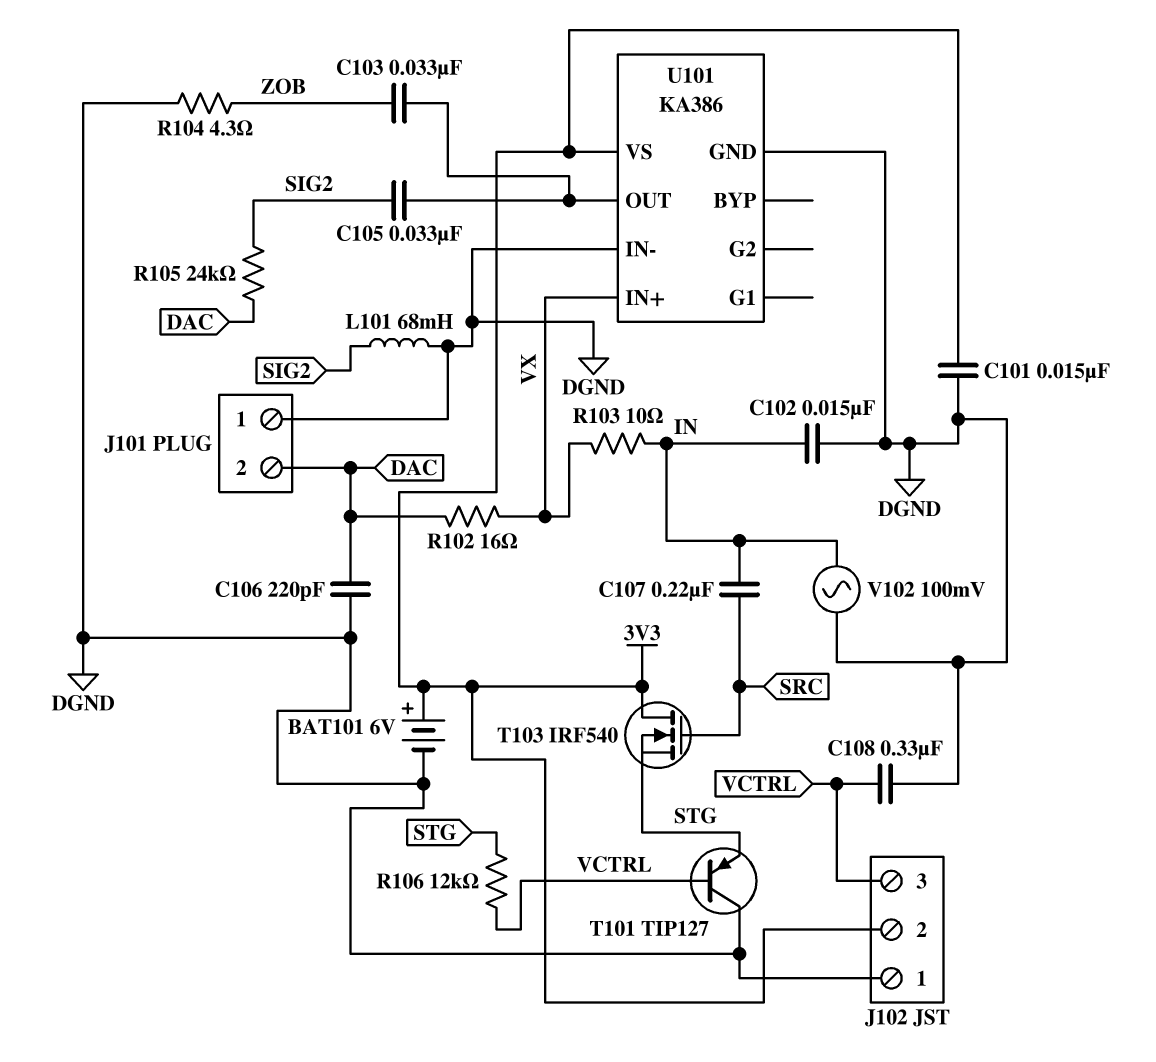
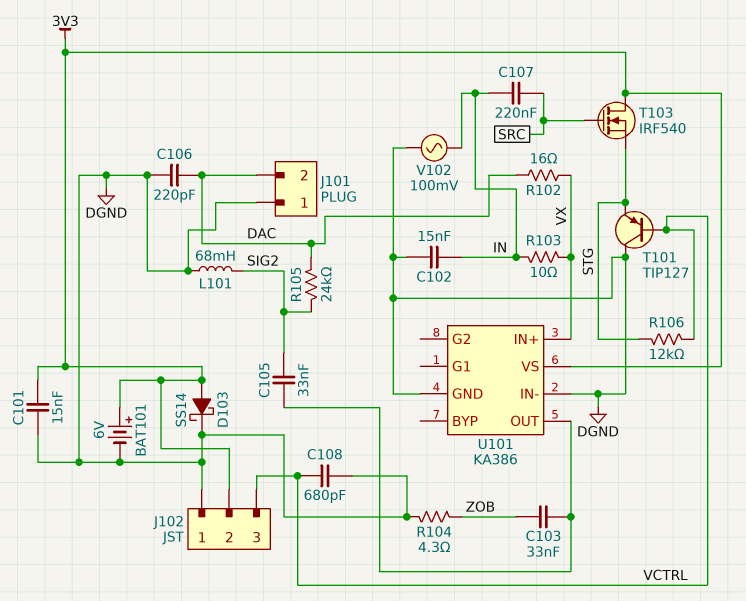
C108: 330nF (DGND, VCTRL) -> 680pF (DGND, VCTRL)
D103: none -> schottky SS14 (A 3V3, K DGND)

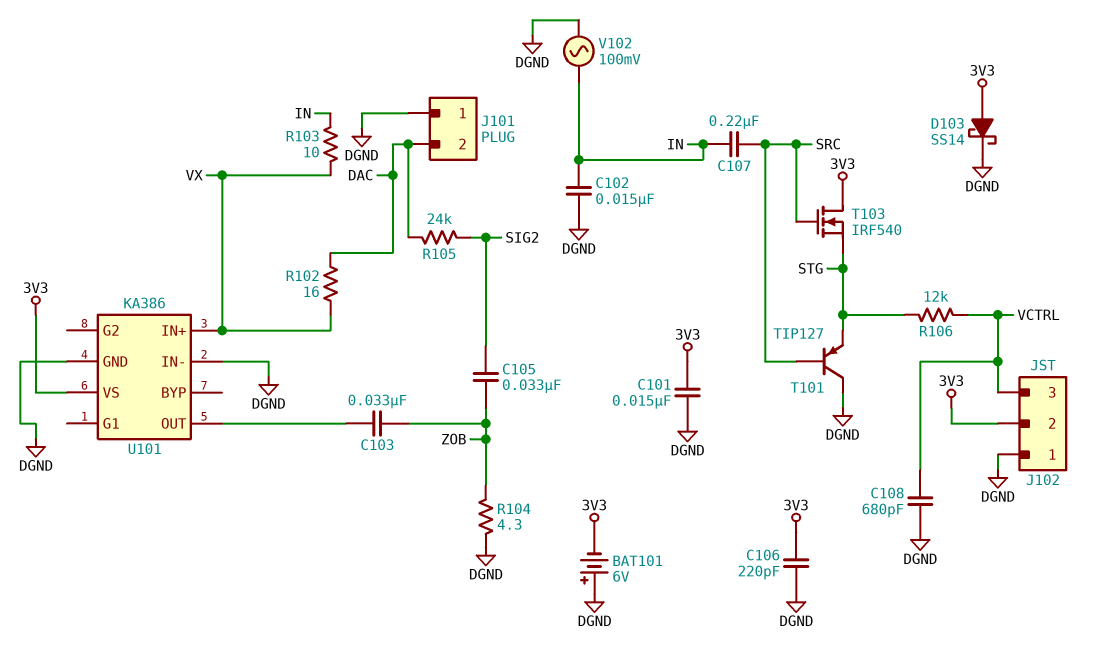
BAT101: 6V (plus 3V3, minus DGND) -> 6V (plus DGND, minus 3V3)
C105: 33nF (SIG2, U101/OUT) -> 33nF (SIG2, ZOB)
C106: 220pF (DAC, DGND) -> 220pF (3V3, DGND)
L101: 68mH (DGND, SIG2) -> none
T101: PNP TIP127 (B VCTRL, C DGND, E STG) -> PNP TIP127 (B SRC, C DGND, E STG)

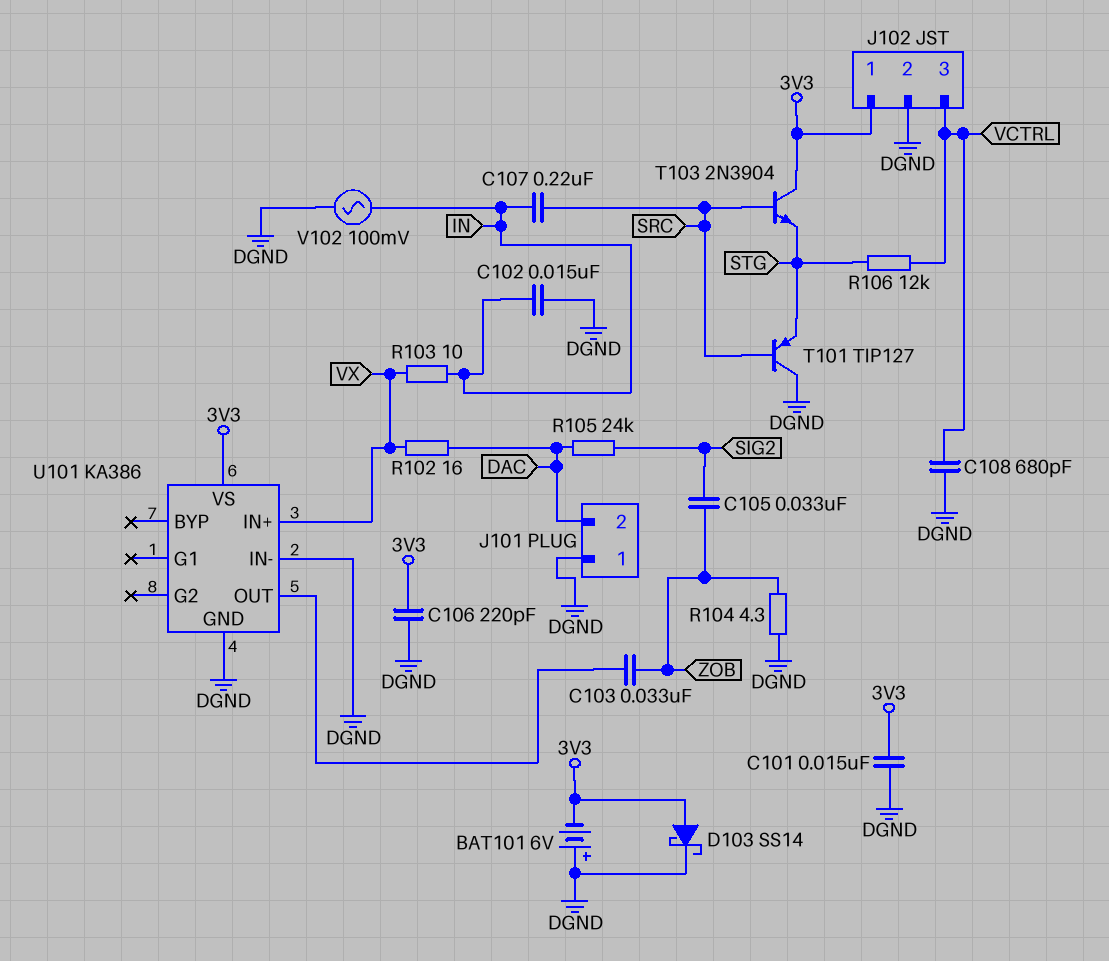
J102 pin 1: DGND -> 3V3
J102 pin 2: 3V3 -> DGND
T103: NMOS IRF540 (G SRC, D 3V3, S STG) -> NPN 2N3904 (B SRC, C 3V3, E STG)

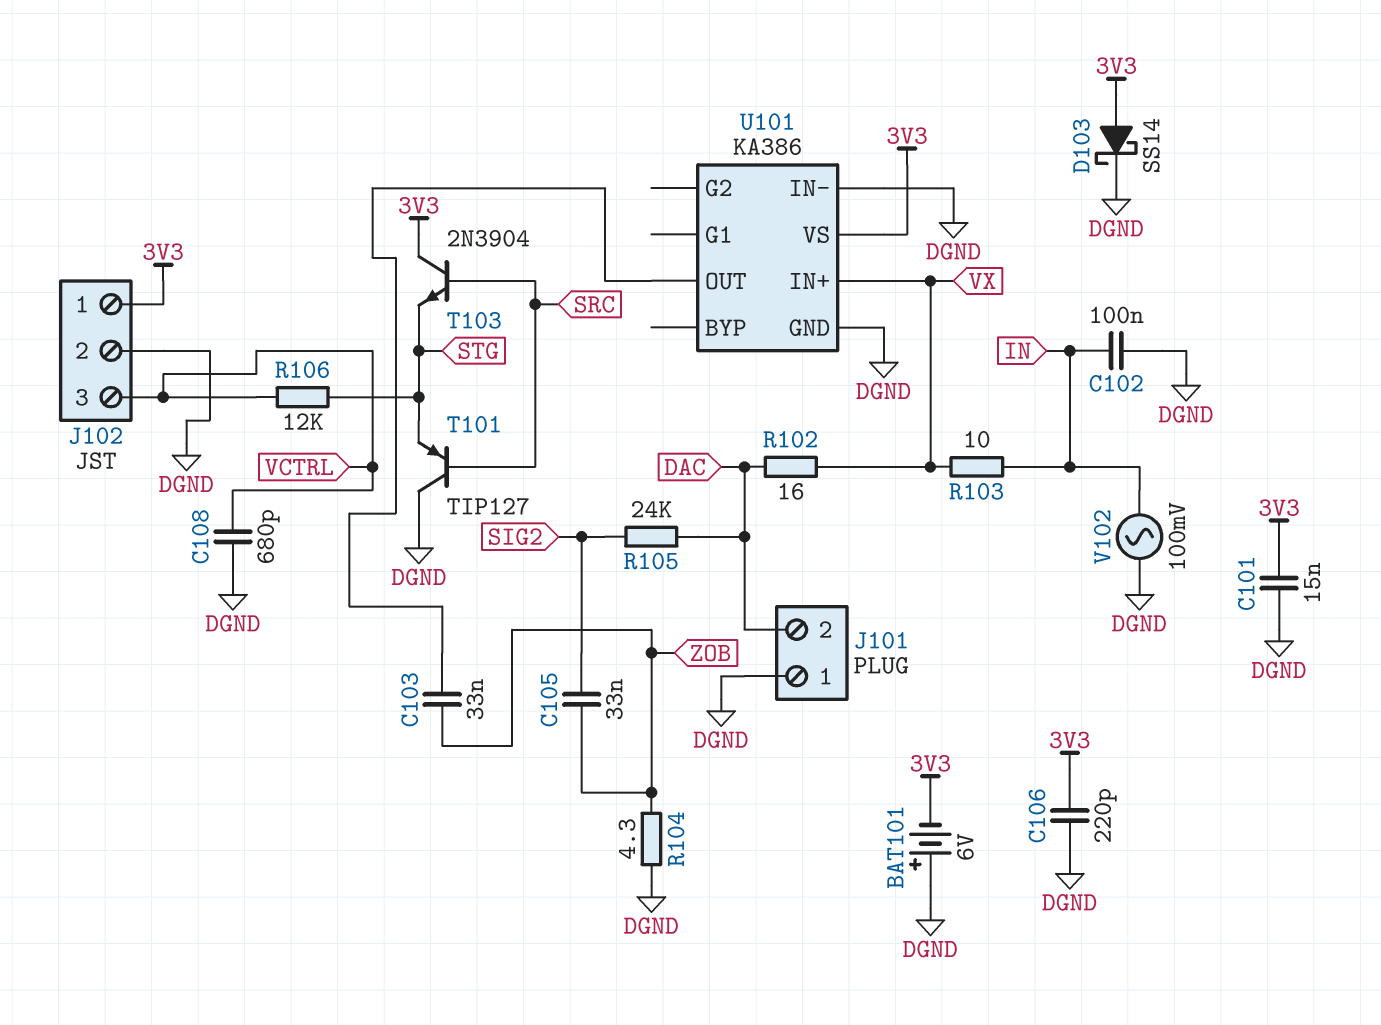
C102: 15nF (DGND, IN) -> 100nF (DGND, IN)
C107: 220nF (IN, SRC) -> none

